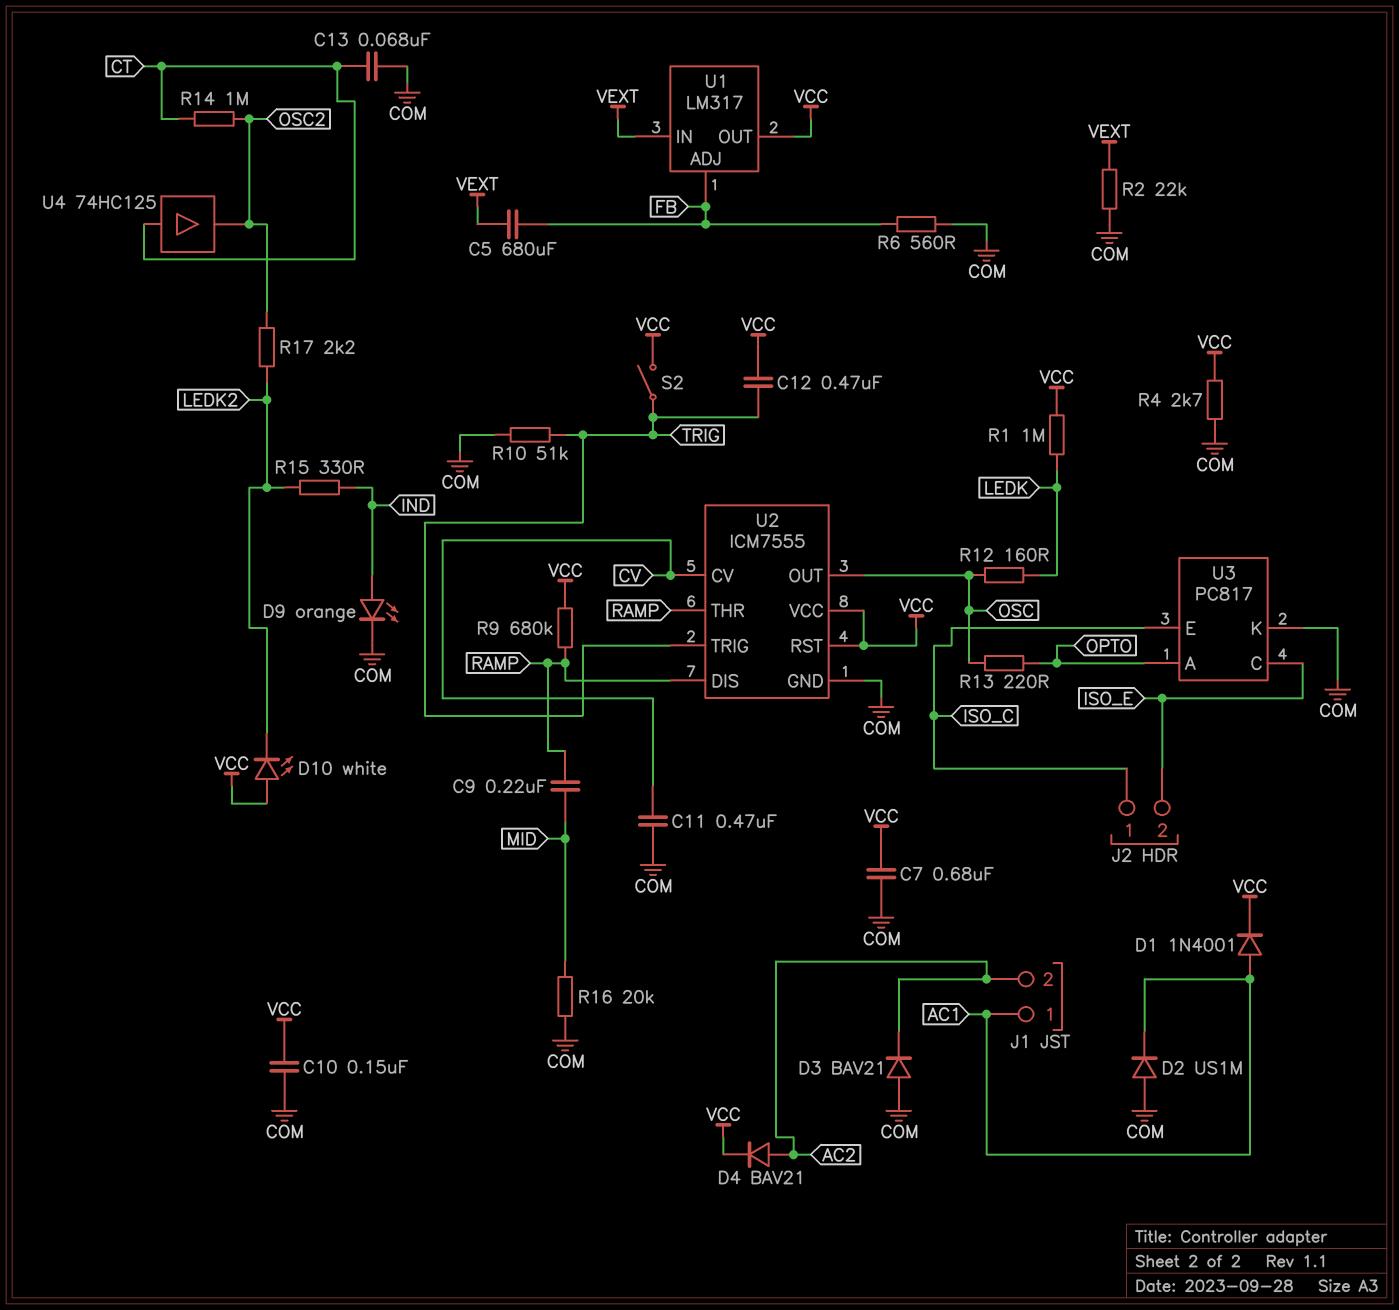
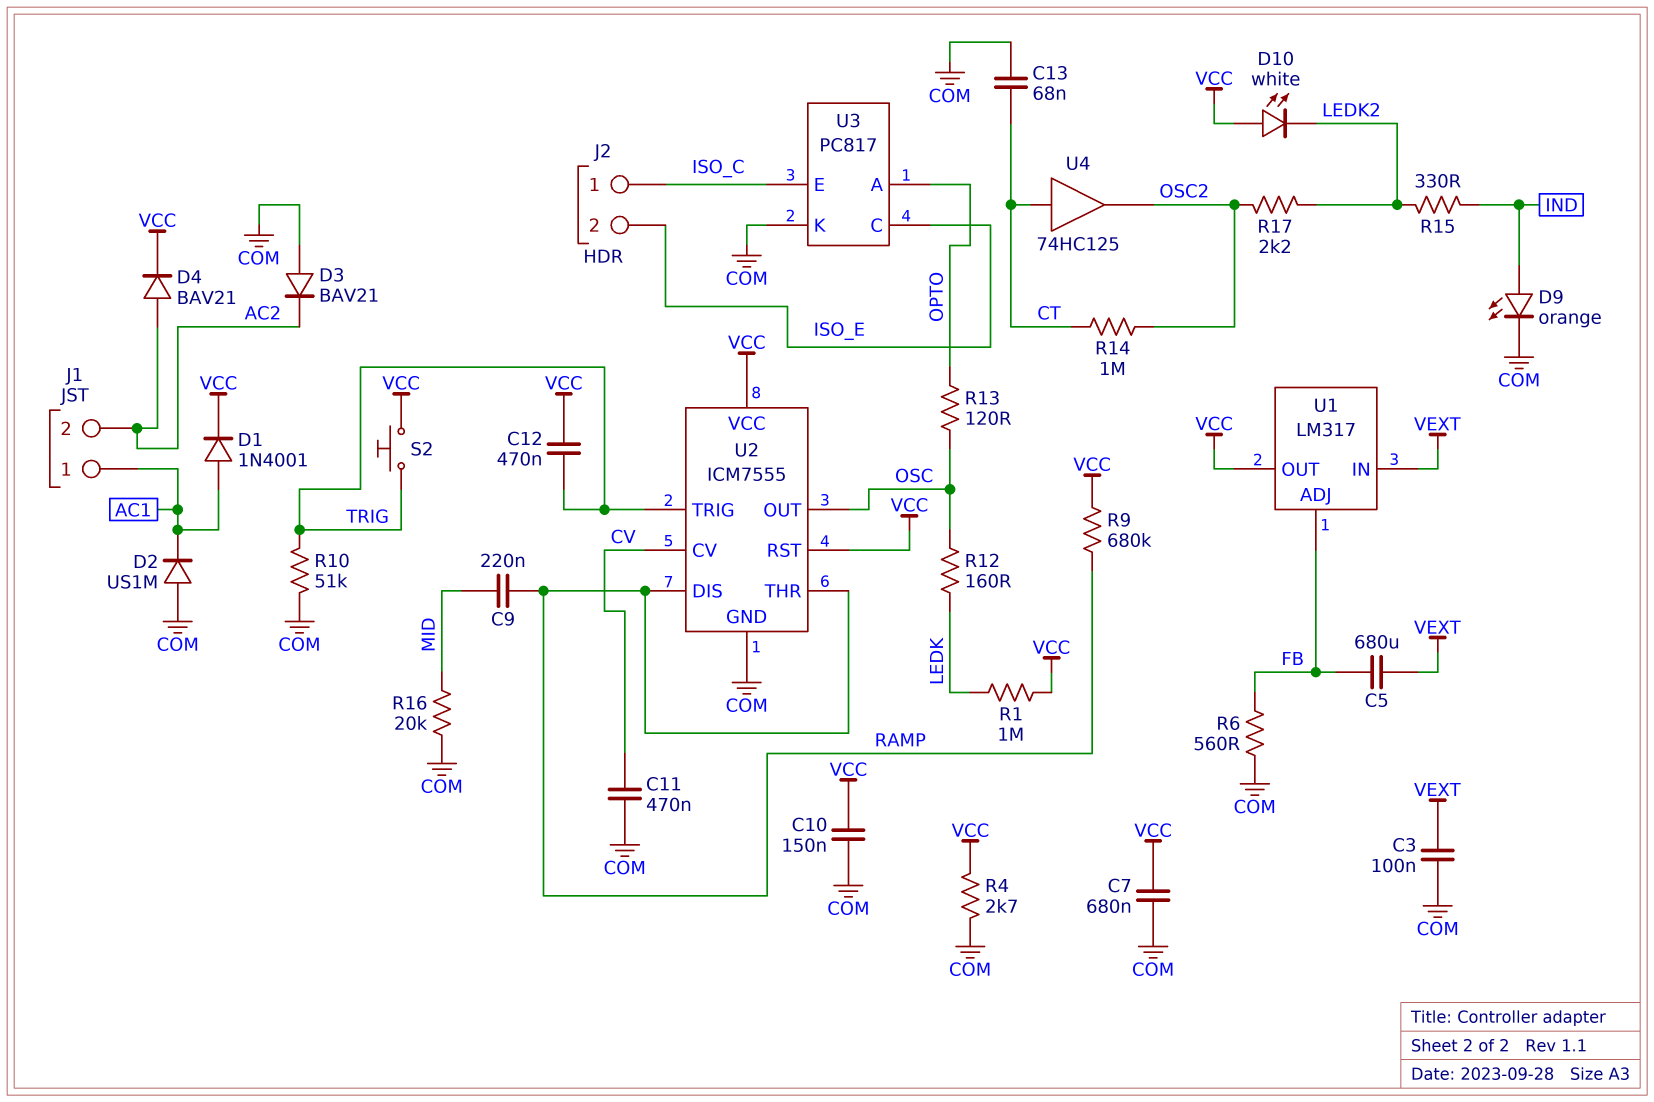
C3: none -> 100nF (COM, VEXT)
R2: 22k (COM, VEXT) -> none
R13: 220 (OPTO, OSC) -> 120 (OPTO, OSC)
S2: switch (TRIG, VCC) -> button (TRIG, VCC)

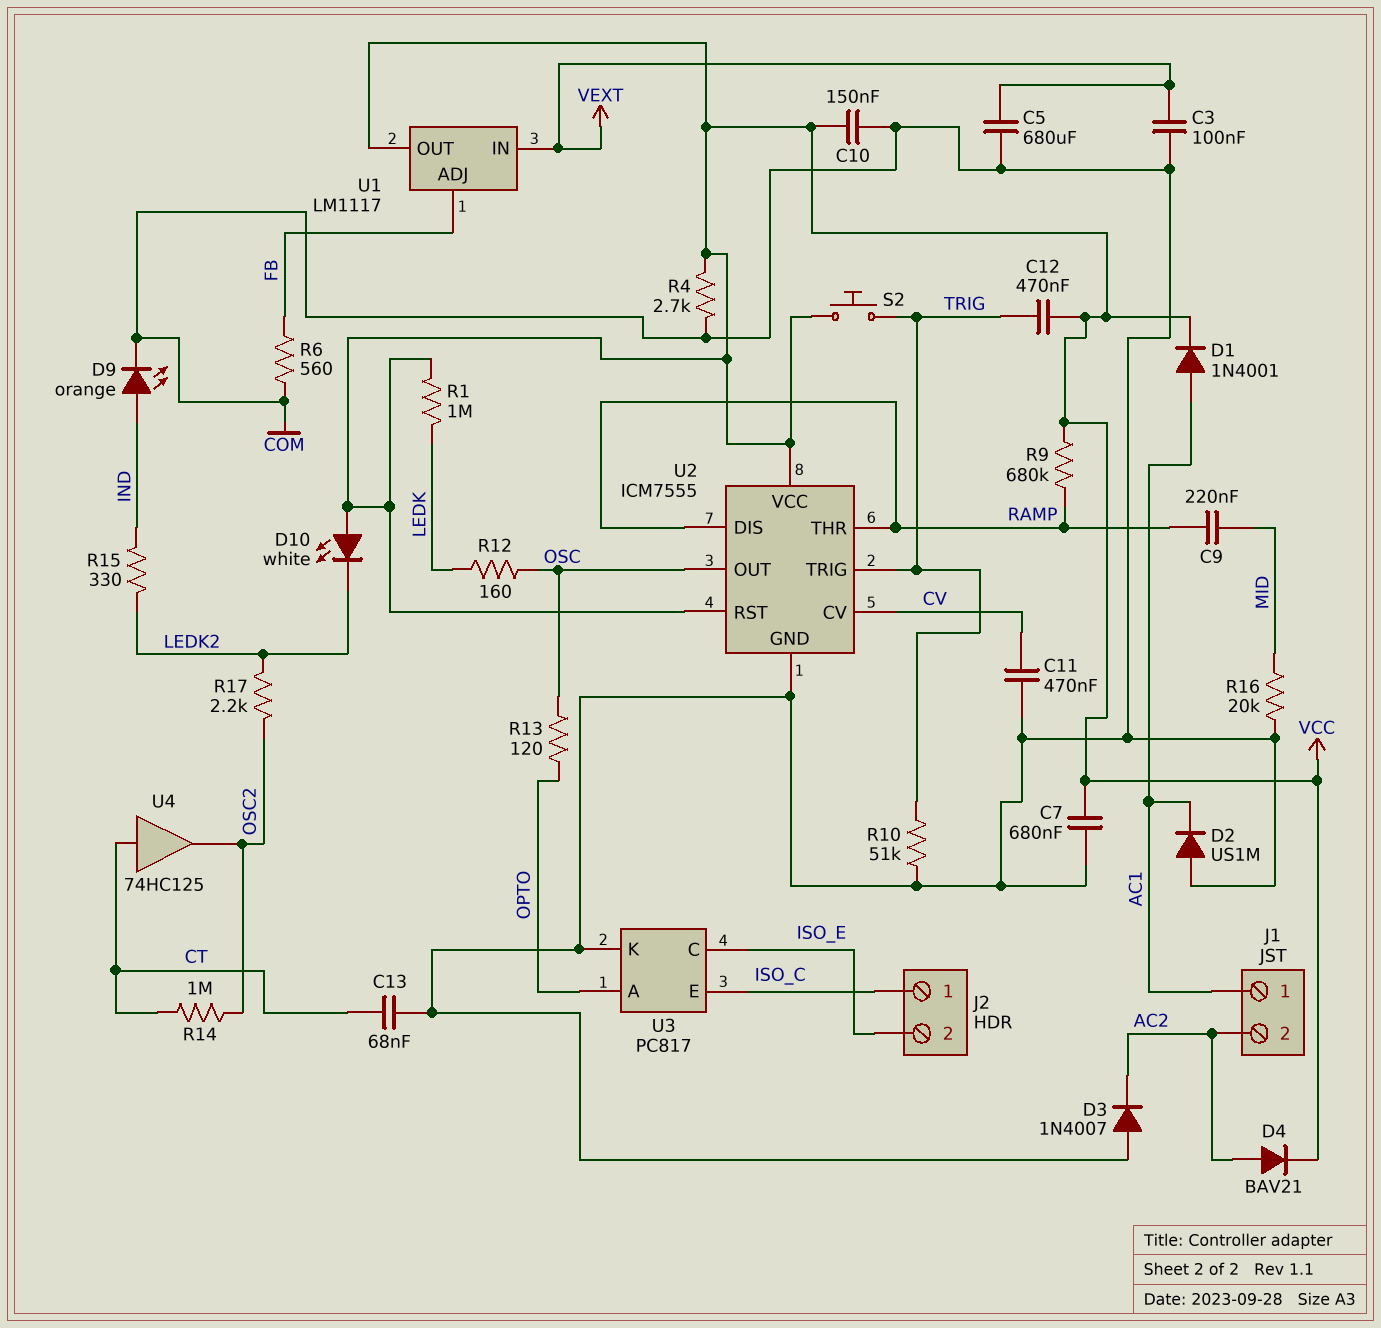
C5: 680uF (FB, VEXT) -> 680uF (COM, VEXT)
D3: diode BAV21 (A COM, K AC2) -> diode 1N4007 (A COM, K AC2)
U1: LM317 -> LM1117

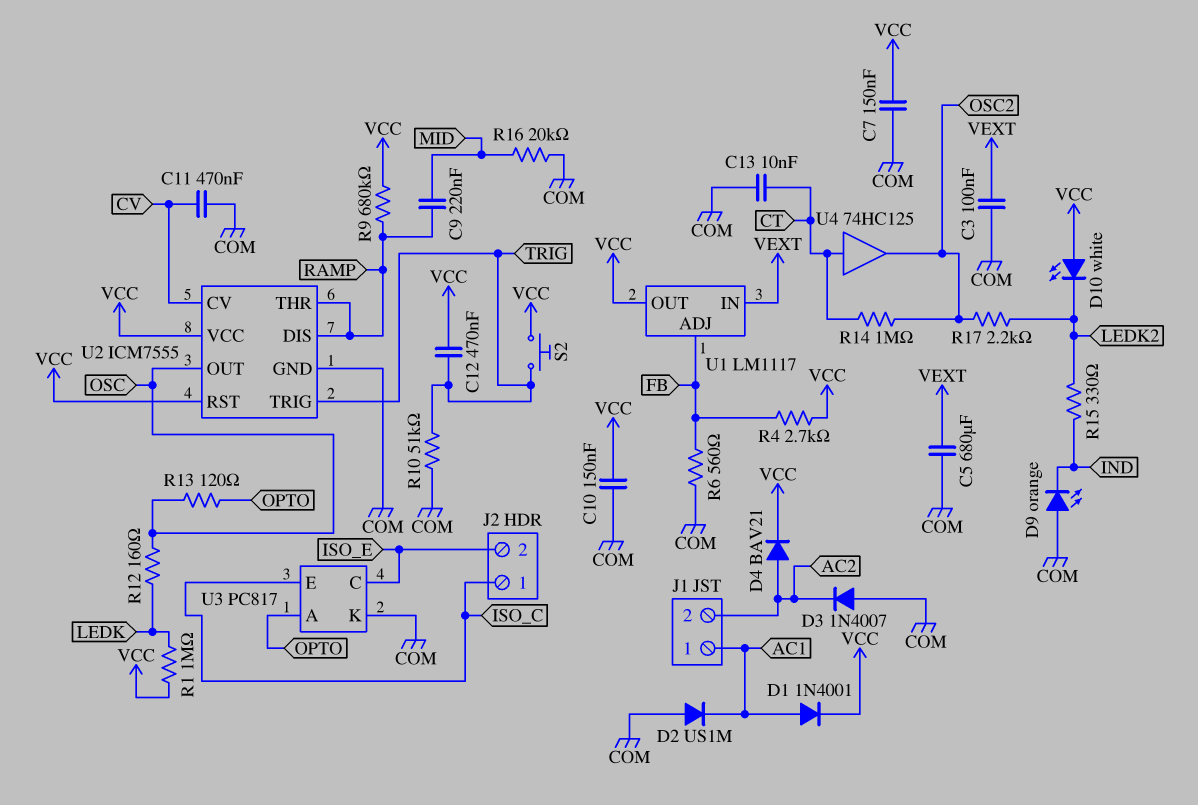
C7: 680nF (COM, VCC) -> 150nF (COM, VCC)
C13: 68nF (COM, CT) -> 10nF (COM, CT)
D9: LED orange (A IND, K COM) -> LED orange (A COM, K IND)
R4: 2.7k (COM, VCC) -> 2.7k (FB, VCC)

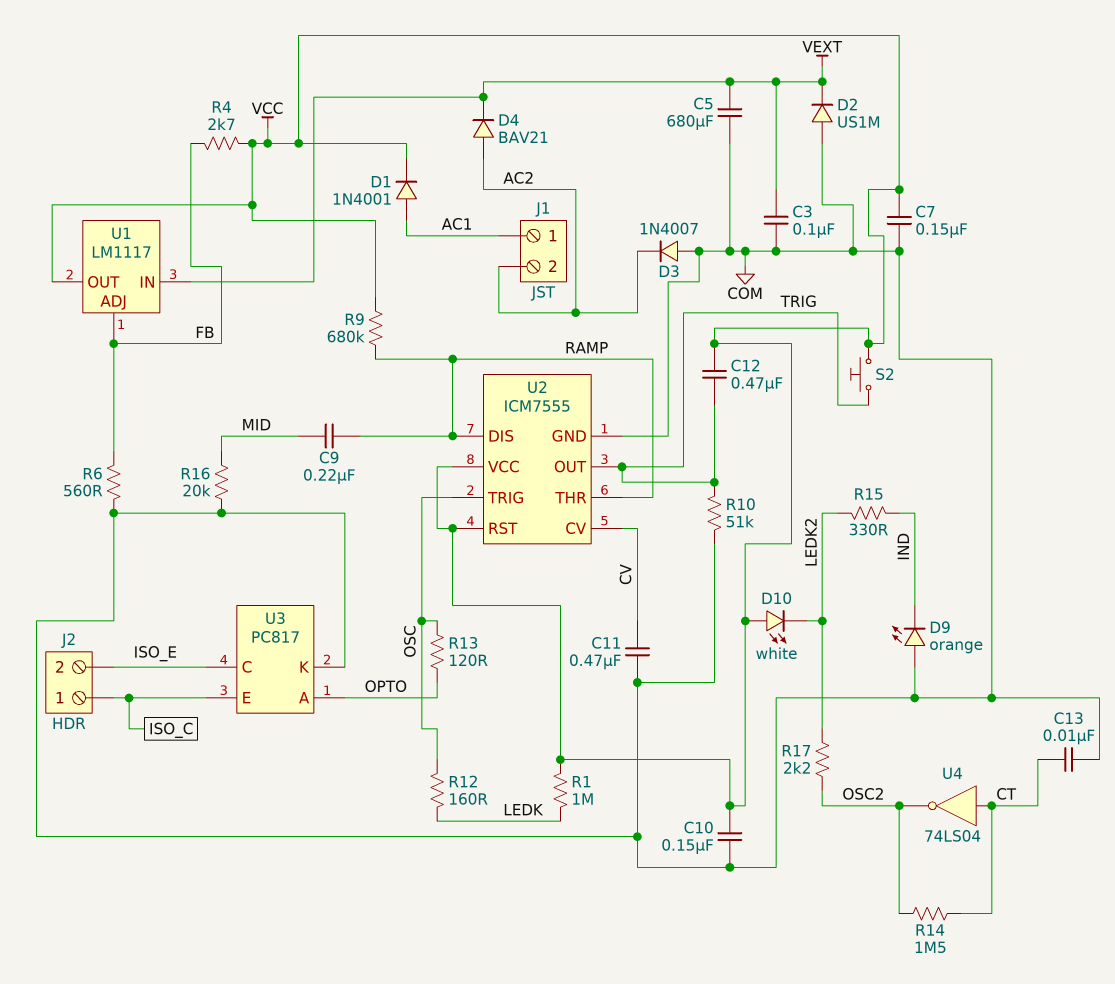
D2: diode US1M (A COM, K AC1) -> diode US1M (A COM, K VEXT)
D4: diode BAV21 (A AC2, K VCC) -> diode BAV21 (A AC2, K VEXT)
R14: 1M (CT, OSC2) -> 1.5M (CT, OSC2)
U2 pin OUT: OSC -> TRIG
U2 pin TRIG: TRIG -> OSC
U4: buffer 74HC125 (in CT, out OSC2) -> NOT 74LS04 (in CT, out OSC2)

